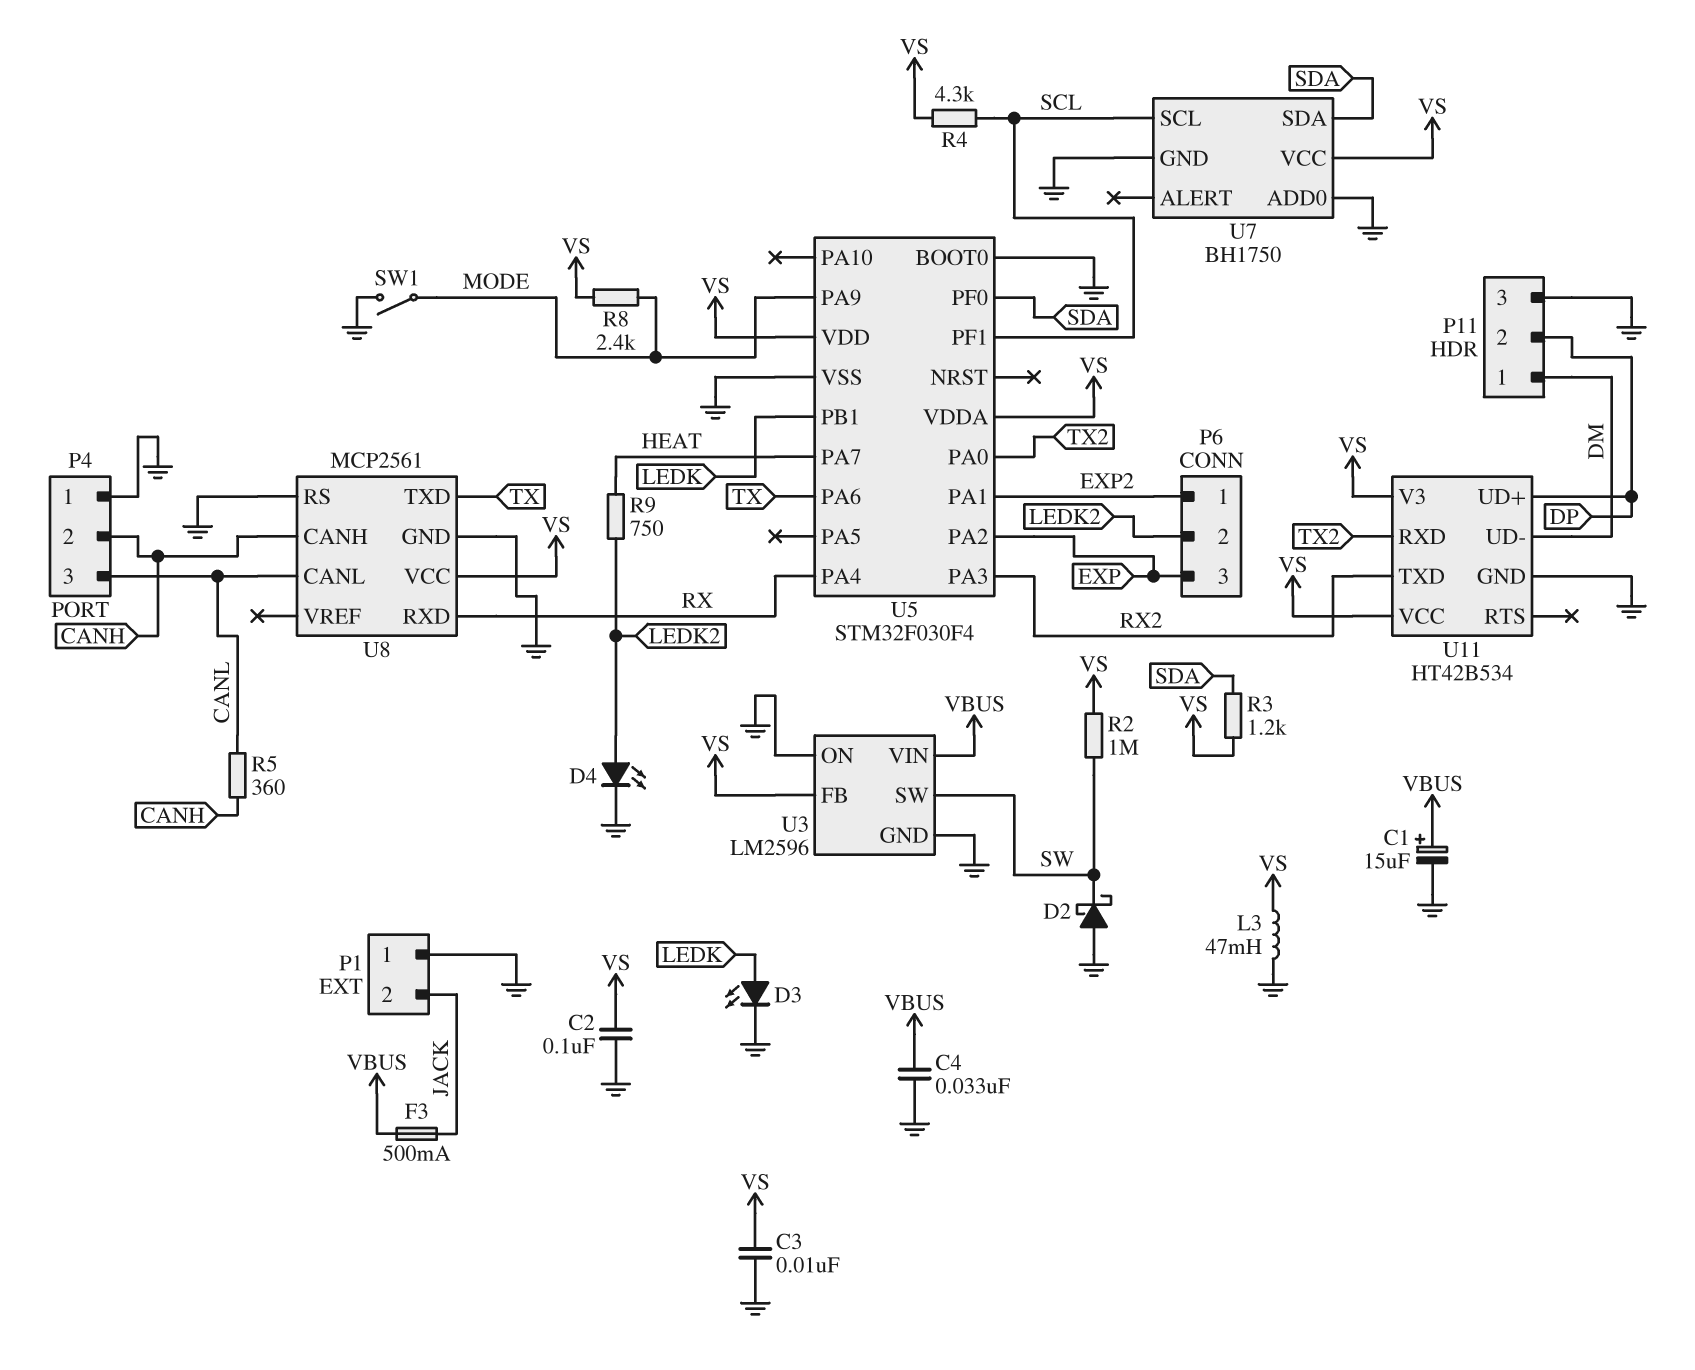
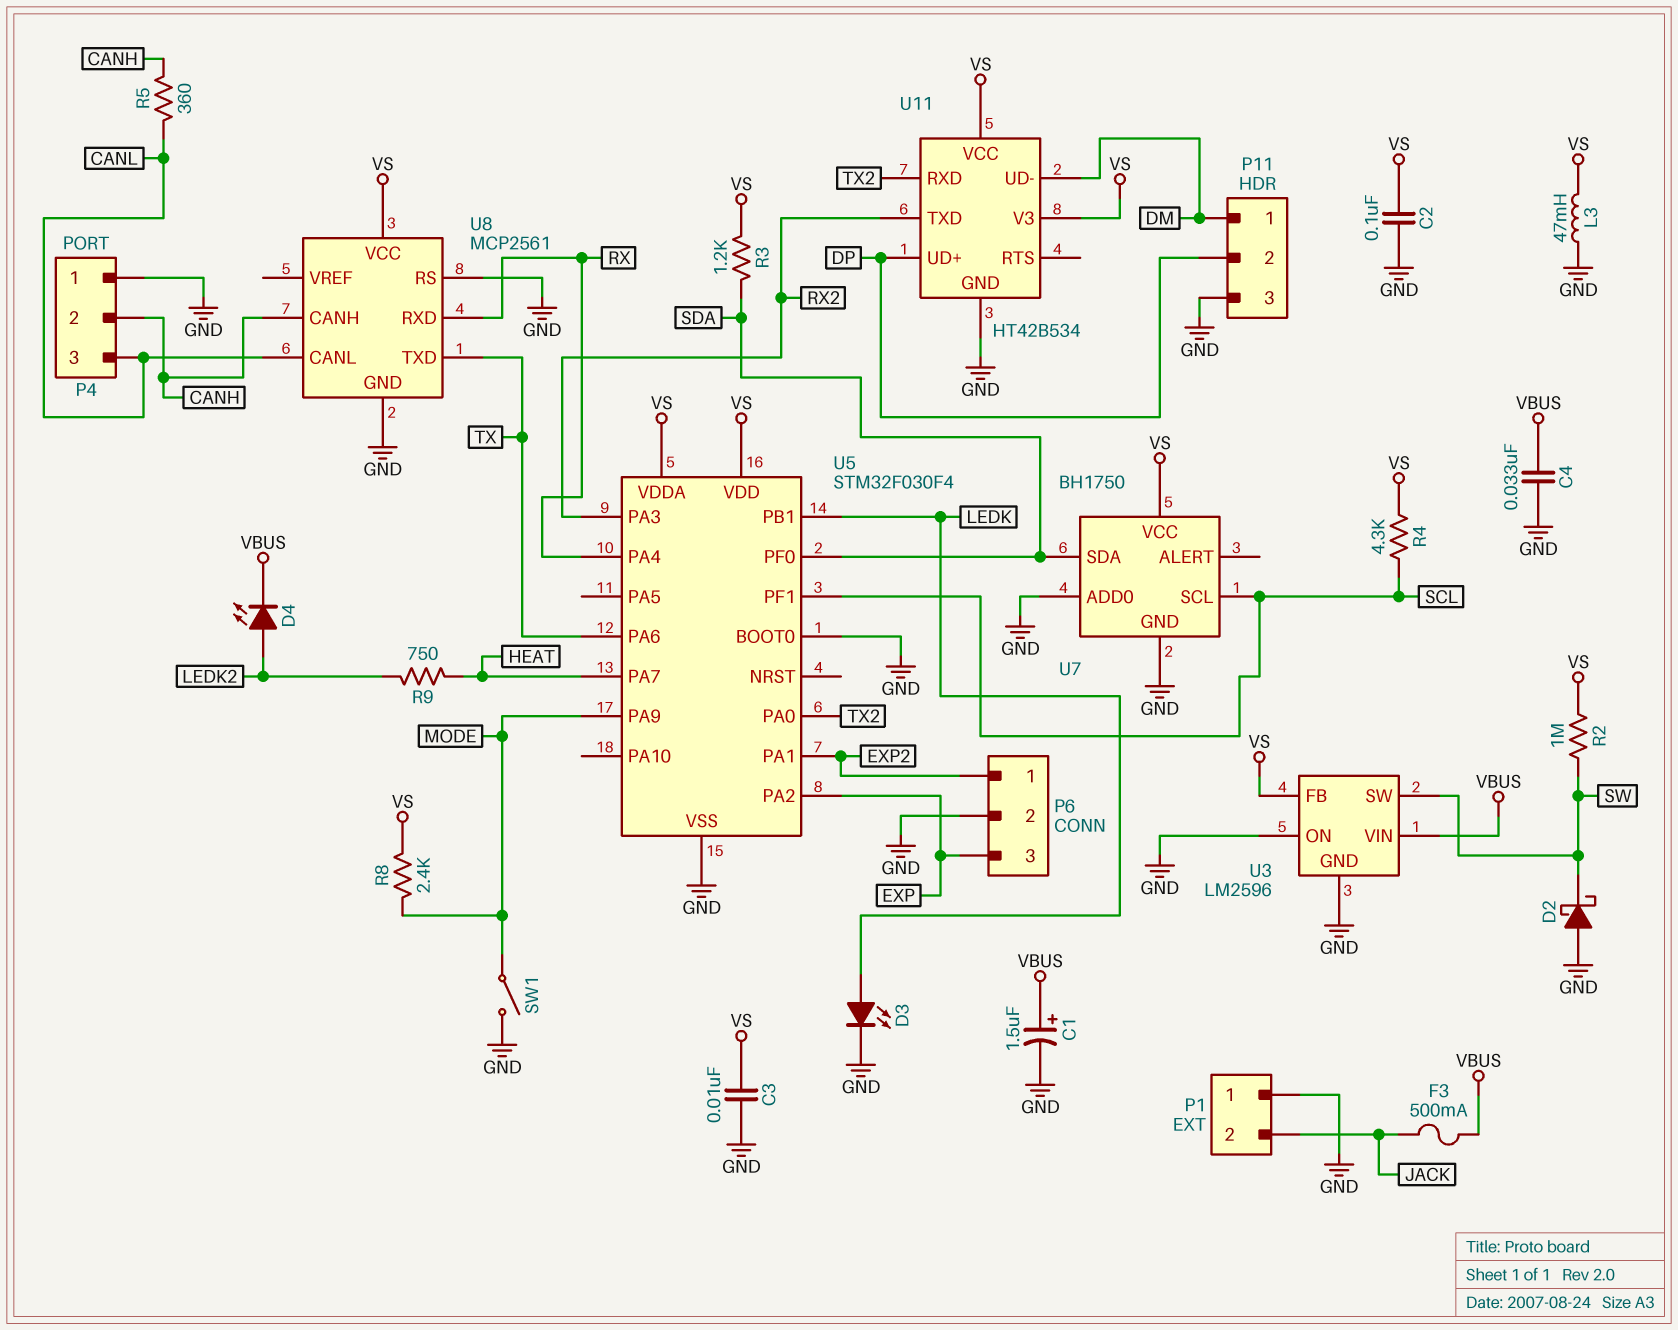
C1: 15uF (plus VBUS, minus GND) -> 1.5uF (plus VBUS, minus GND)
D4: LED (A LEDK2, K GND) -> LED (A LEDK2, K VBUS)
P6 pin 2: LEDK2 -> GND

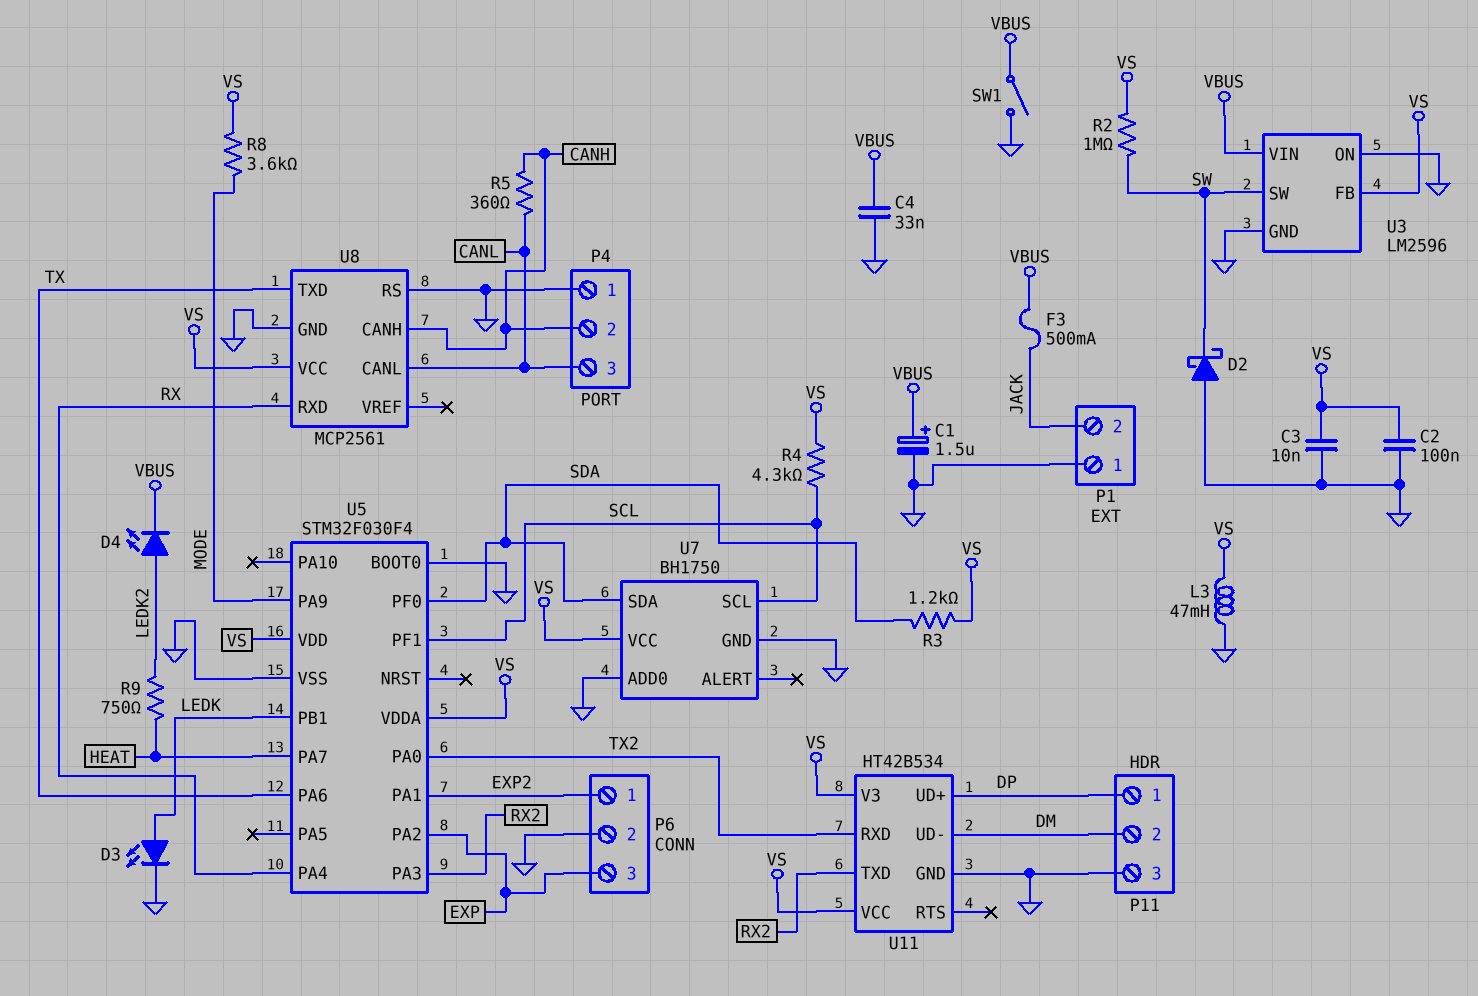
P11 pin 1: DM -> DP
P11 pin 2: DP -> DM
R8: 2.4k (MODE, VS) -> 3.6k (MODE, VS)
SW1: switch (GND, MODE) -> switch (GND, VBUS)

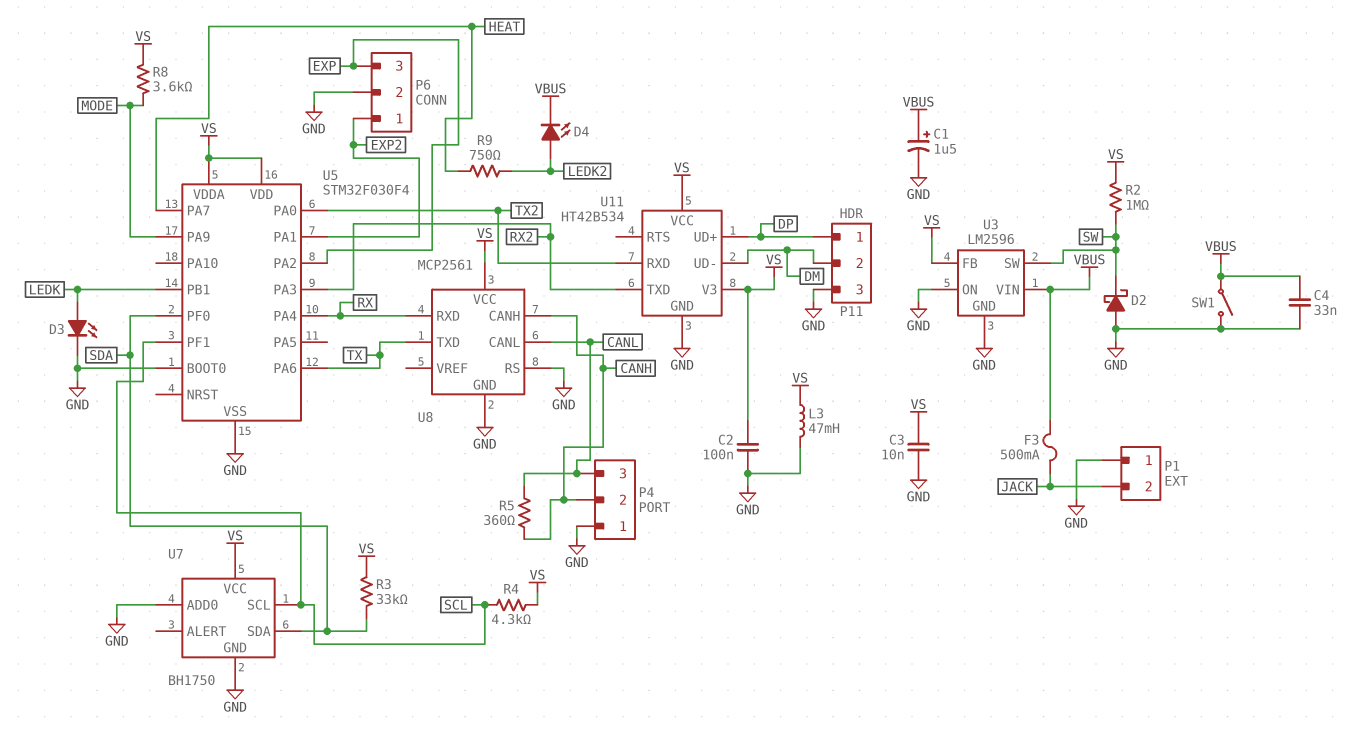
R3: 1.2k (SDA, VS) -> 33k (SDA, VS)

